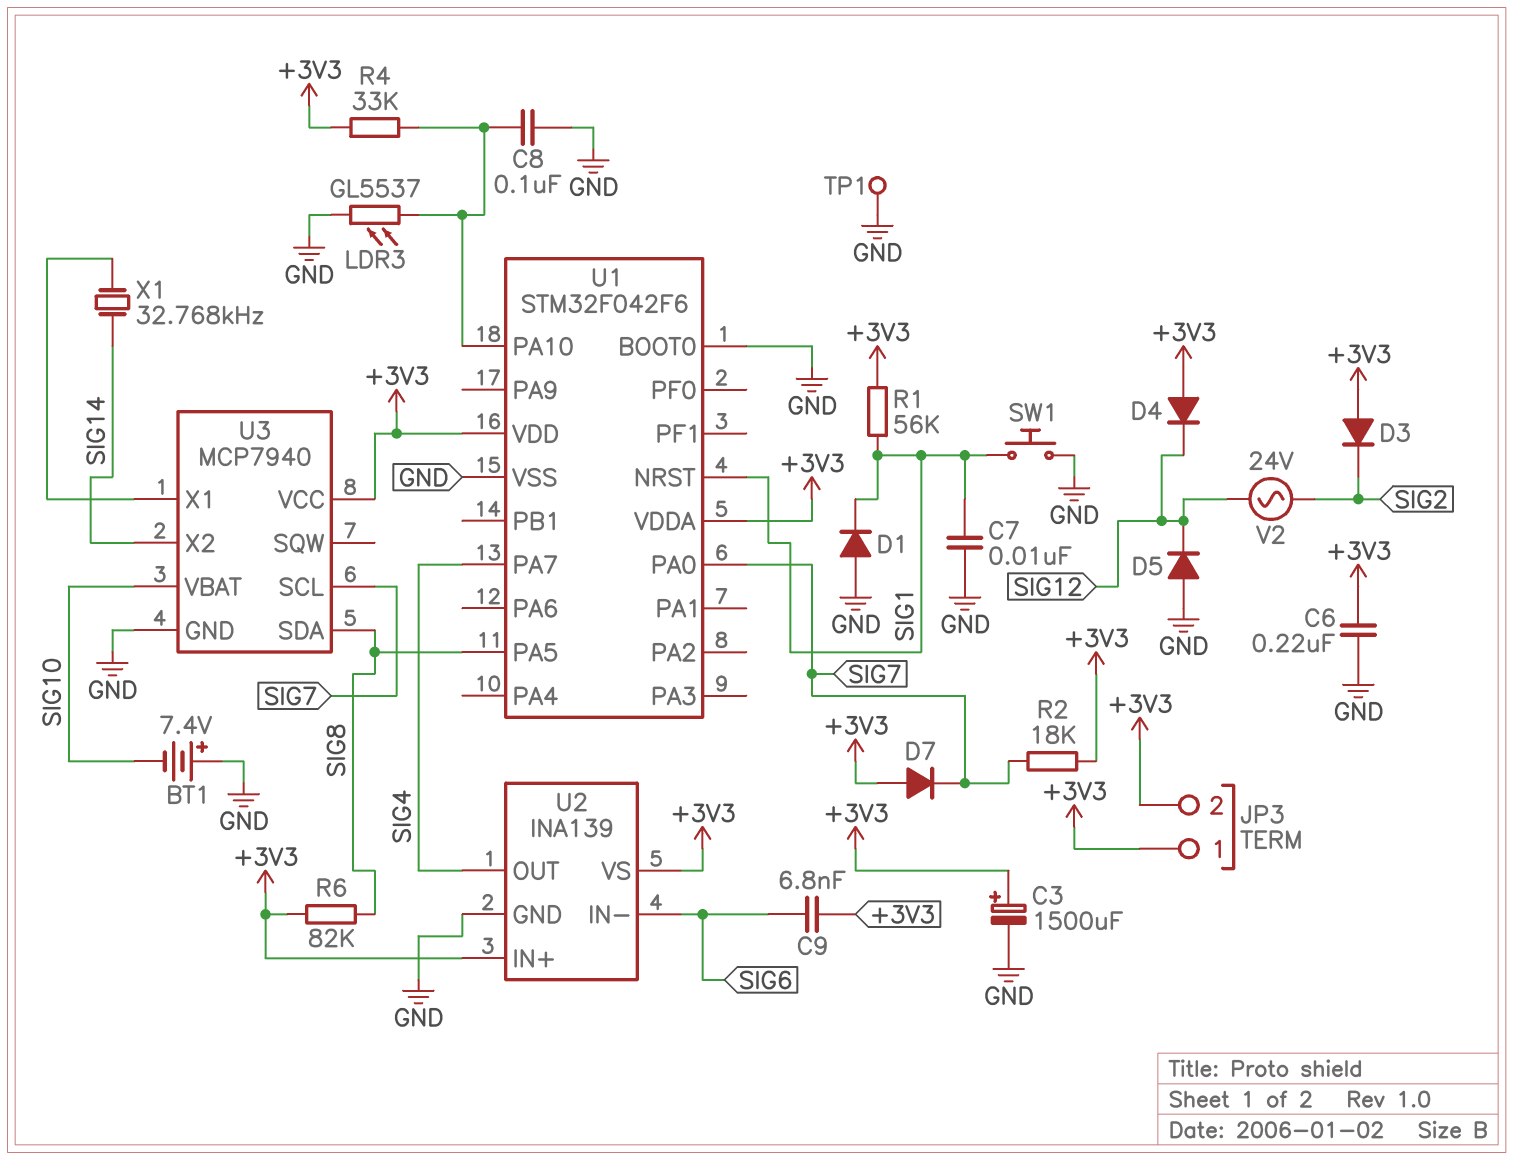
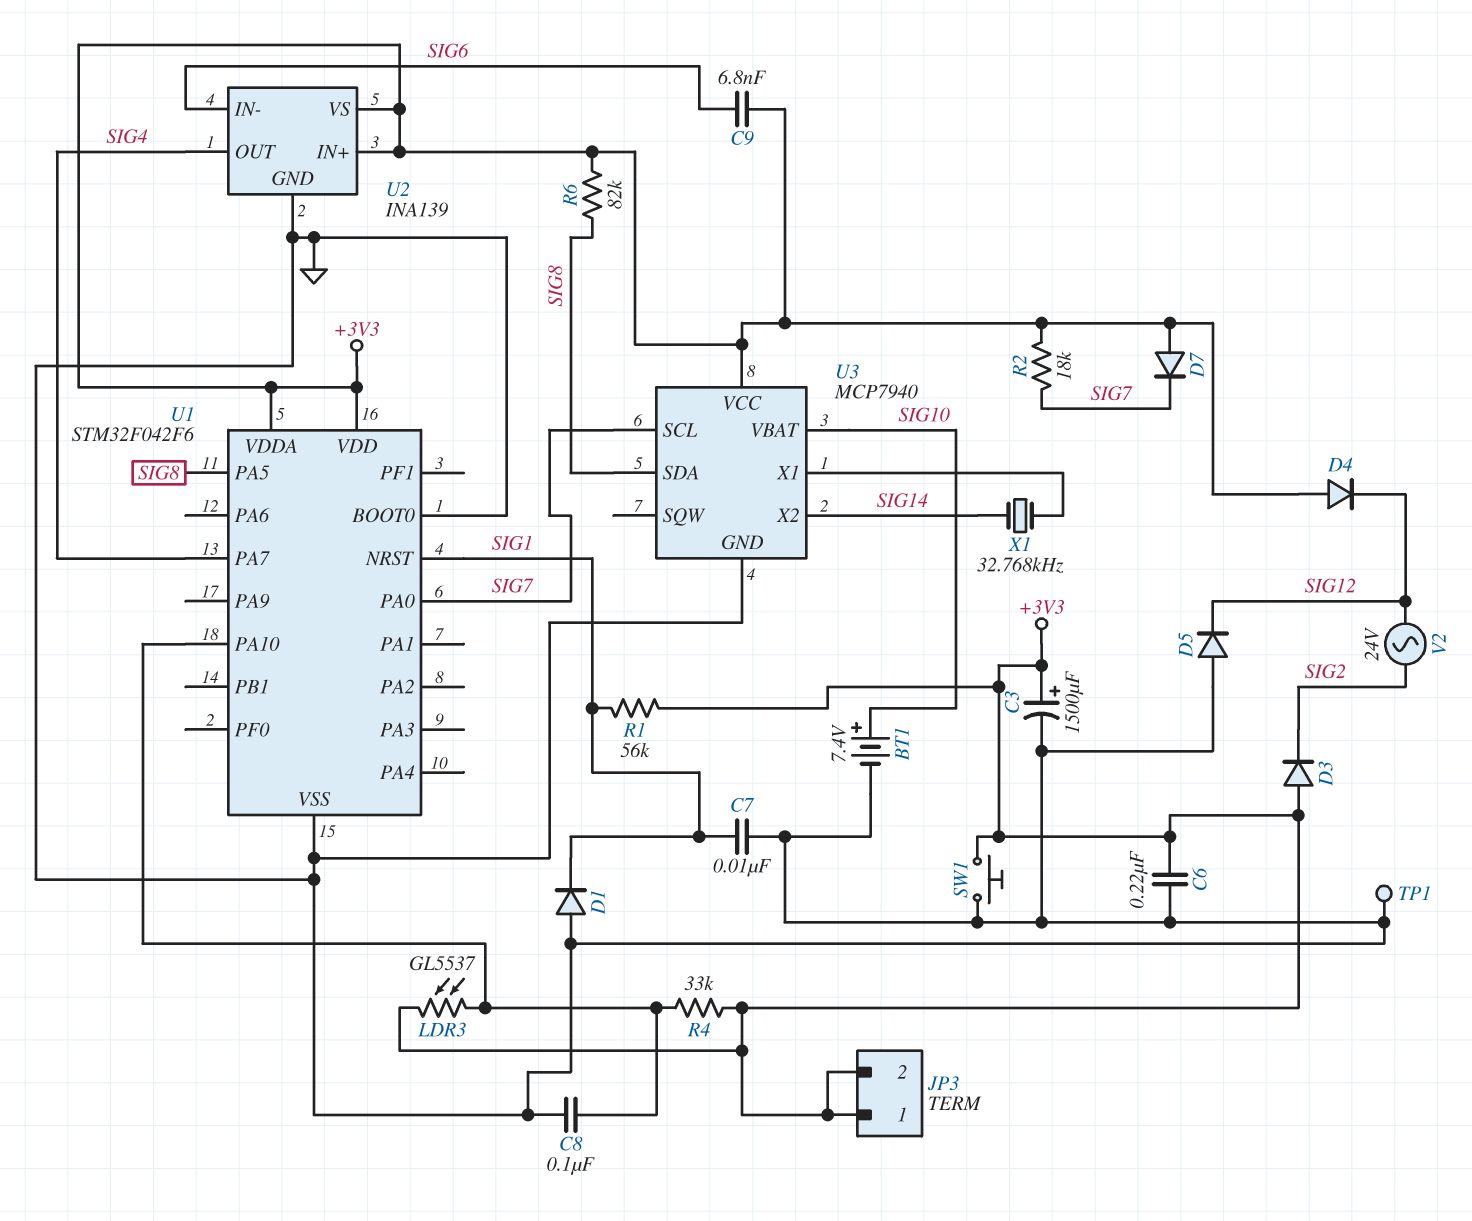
BT1: 7.4V (plus GND, minus SIG10) -> 7.4V (plus SIG10, minus GND)
LDR3: GL5537 (GND, U1/PA10) -> GL5537 (+3V3, U1/PA10)
SW1: button (GND, SIG1) -> button (+3V3, GND)

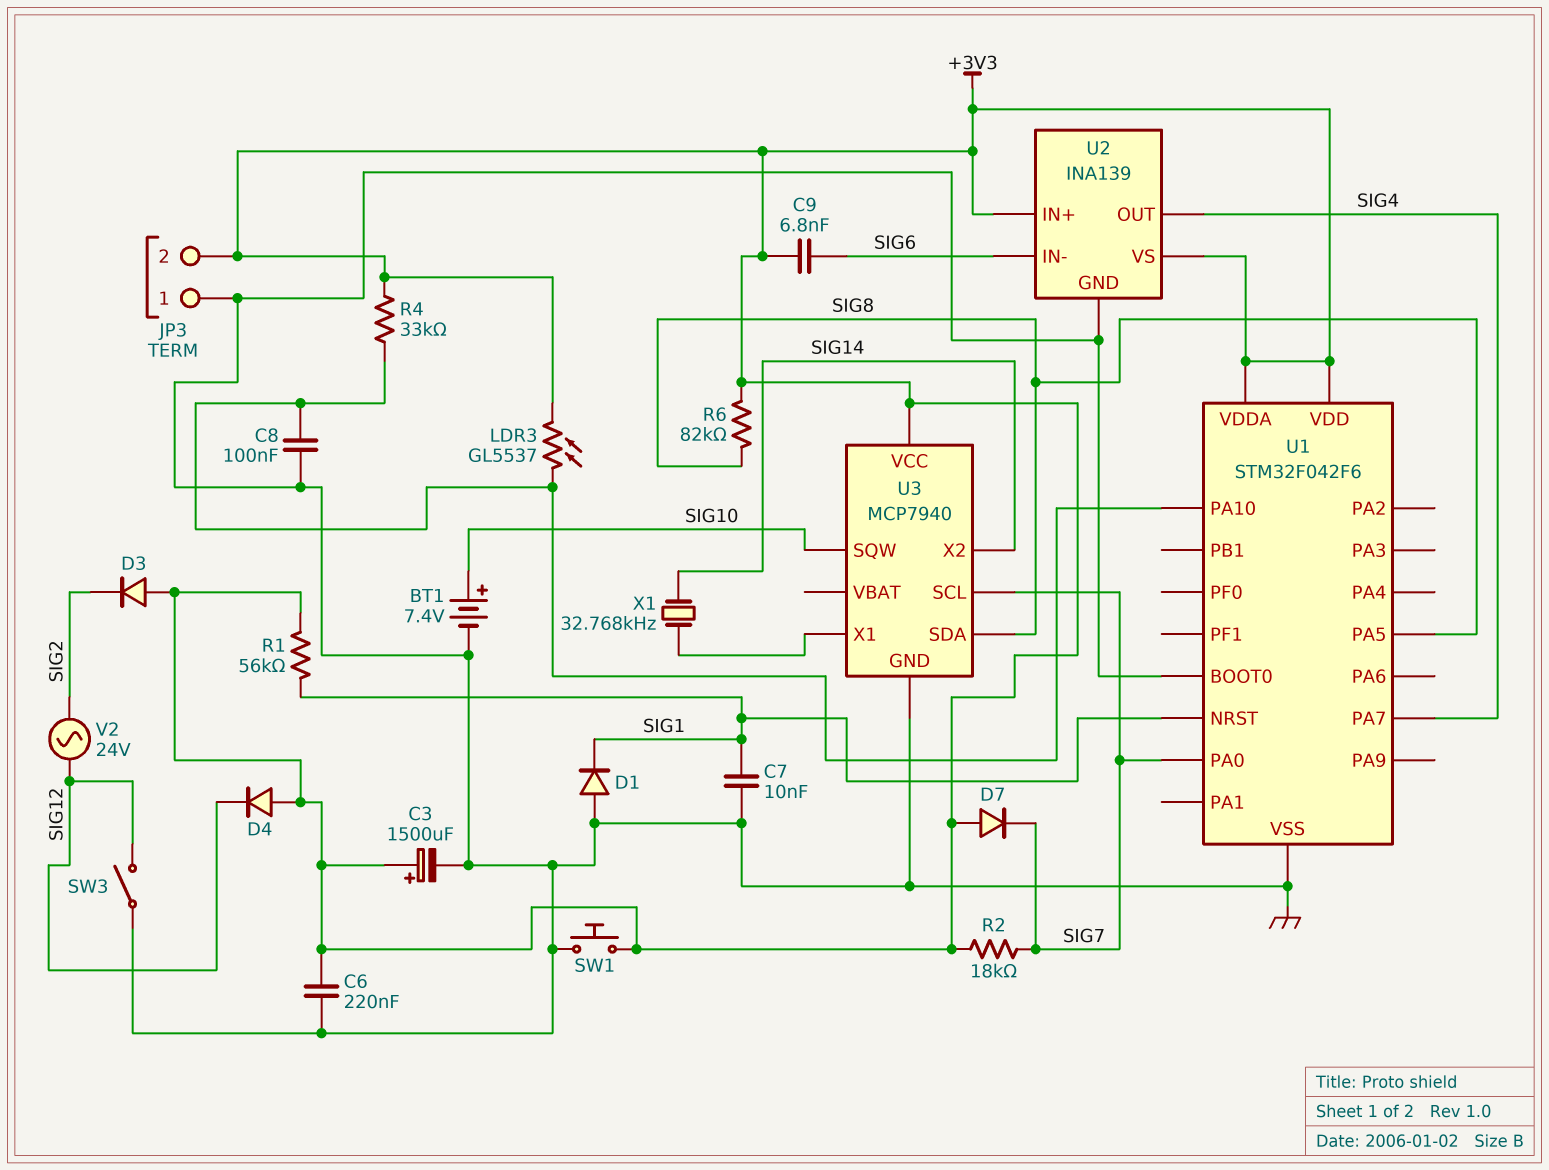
D5: diode (A GND, K SIG12) -> none
JP3 pin 1: +3V3 -> GND
SW3: none -> switch (GND, SIG12)
TP1: test point (GND) -> none
U3 pin SQW: none -> SIG10
U3 pin VBAT: SIG10 -> none

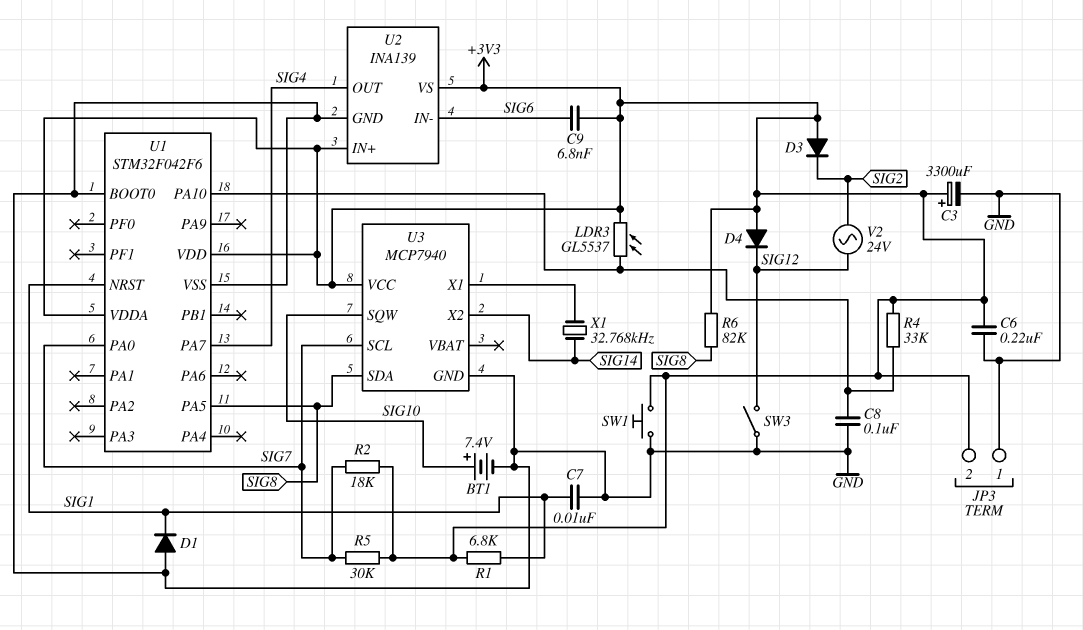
C3: 1500uF (plus +3V3, minus GND) -> 3300uF (plus +3V3, minus GND)
D7: diode (A +3V3, K SIG7) -> none
R1: 56k (+3V3, SIG1) -> 6.8k (+3V3, SIG1)
R5: none -> 30k (+3V3, SIG7)

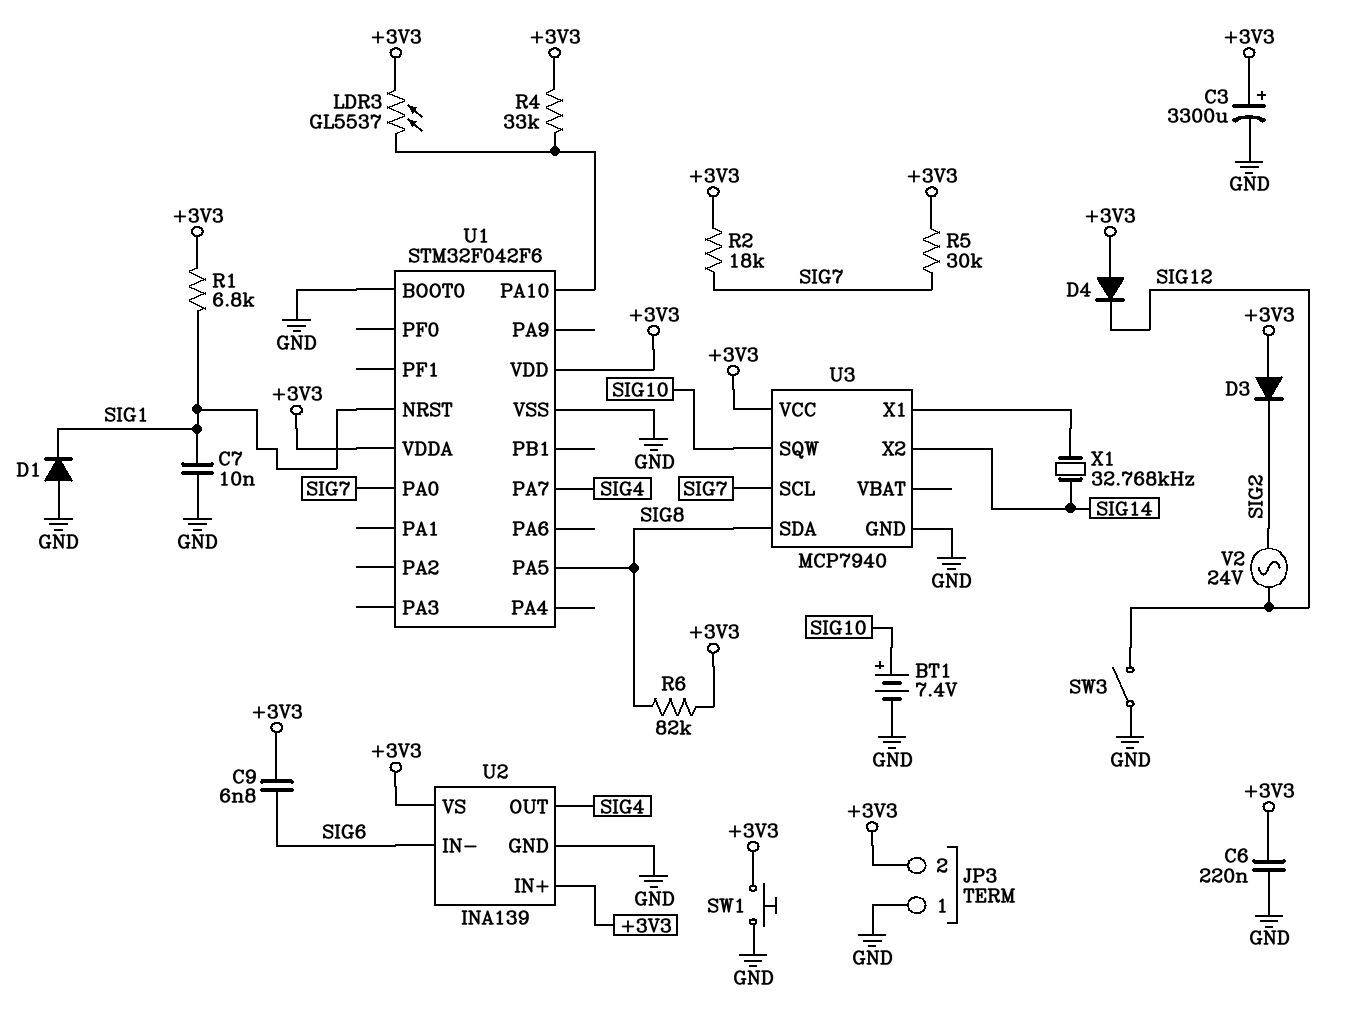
C8: 100nF (GND, U1/PA10) -> none

